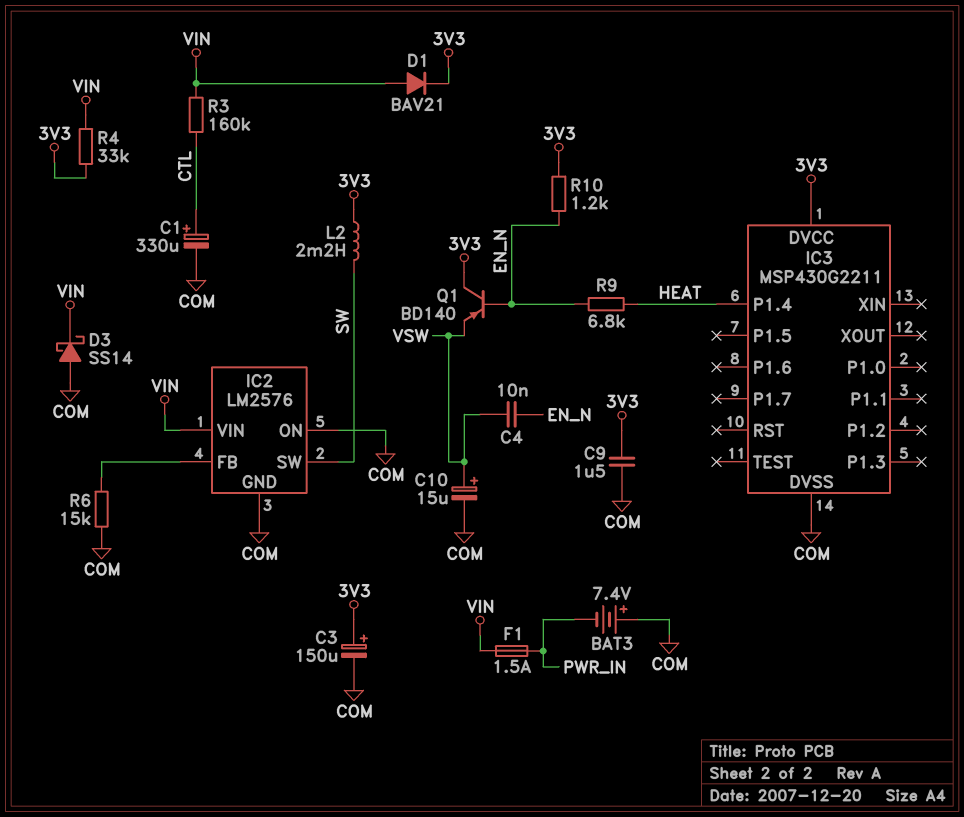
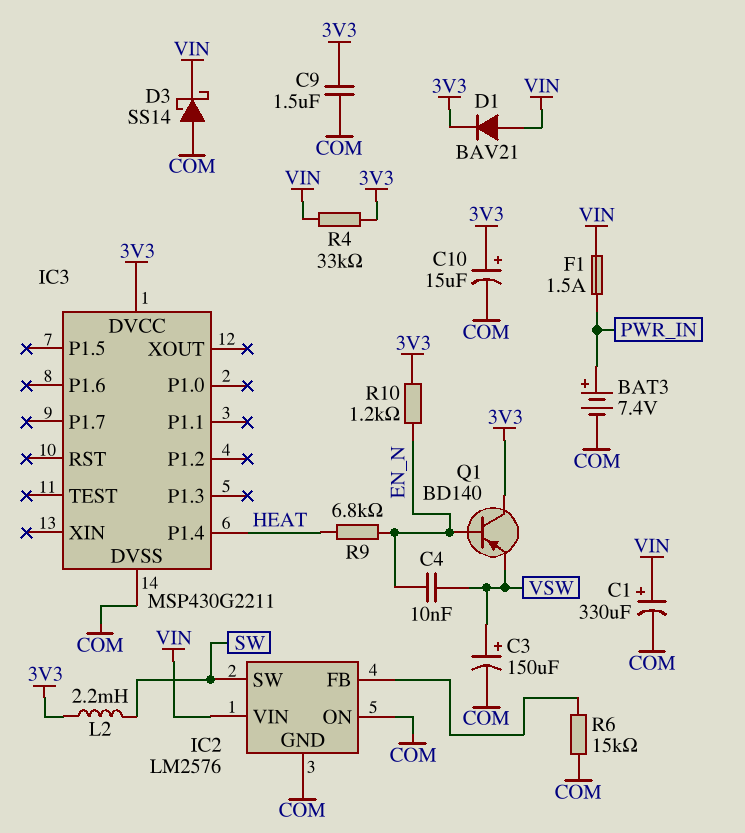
BAT3: 7.4V (plus COM, minus PWR_IN) -> 7.4V (plus PWR_IN, minus COM)
C1: 330uF (plus CTL, minus COM) -> 330uF (plus VIN, minus COM)
C3: 150uF (plus 3V3, minus COM) -> 150uF (plus VSW, minus COM)
C10: 15uF (plus VSW, minus COM) -> 15uF (plus 3V3, minus COM)
R3: 160k (CTL, VIN) -> none

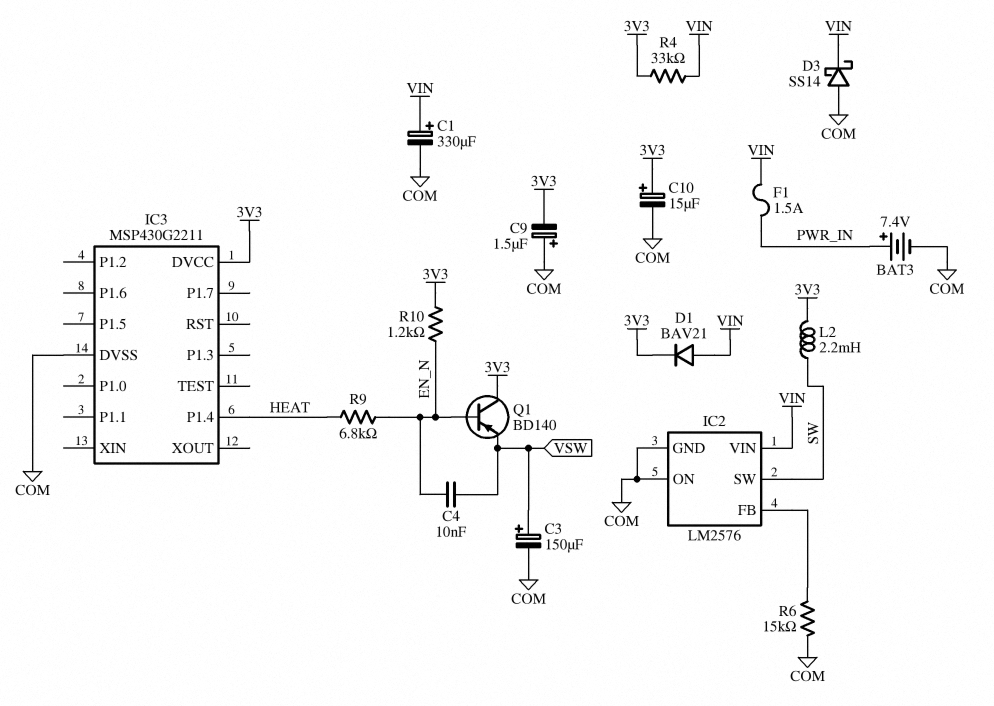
C9: 1.5uF (3V3, COM) -> 1.5uF (plus COM, minus 3V3)

